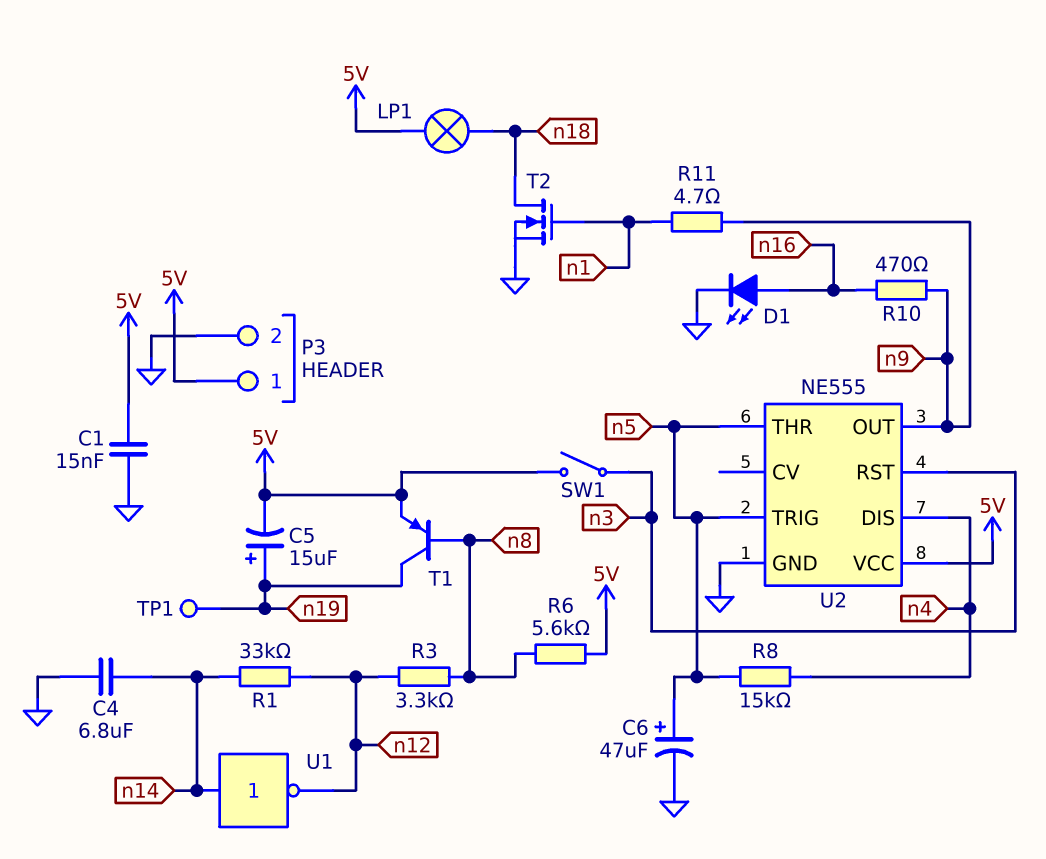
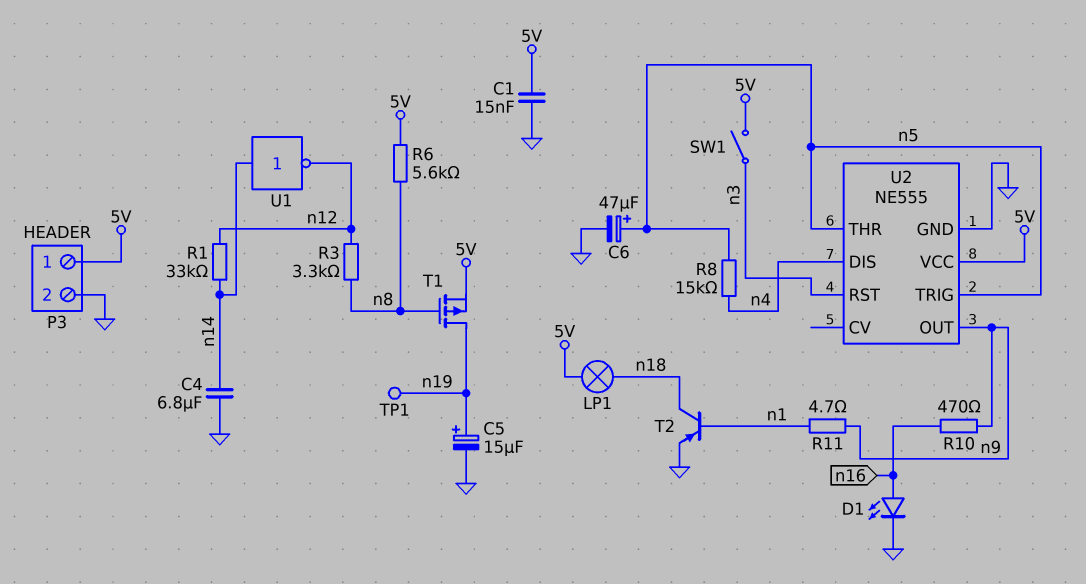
C5: 15uF (plus n19, minus 5V) -> 15uF (plus n19, minus GND)
T1: PNP (B n8, C n19, E 5V) -> PMOS (G n8, D n19, S 5V)
T2: NMOS (G n1, D n18, S GND) -> PNP (B n1, C n18, E GND)

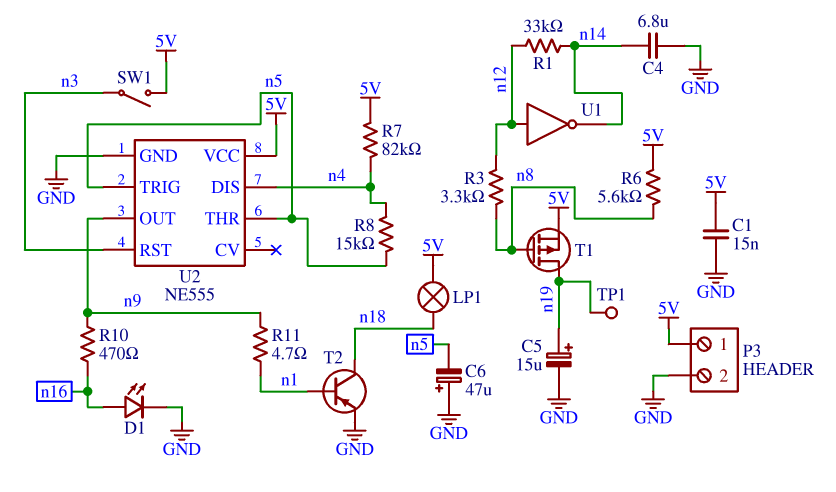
C6: 47uF (plus n5, minus GND) -> 47uF (plus GND, minus n5)
R7: none -> 82k (5V, n4)
U1: NOT (in n14, out n12) -> NOT (in n12, out n14)

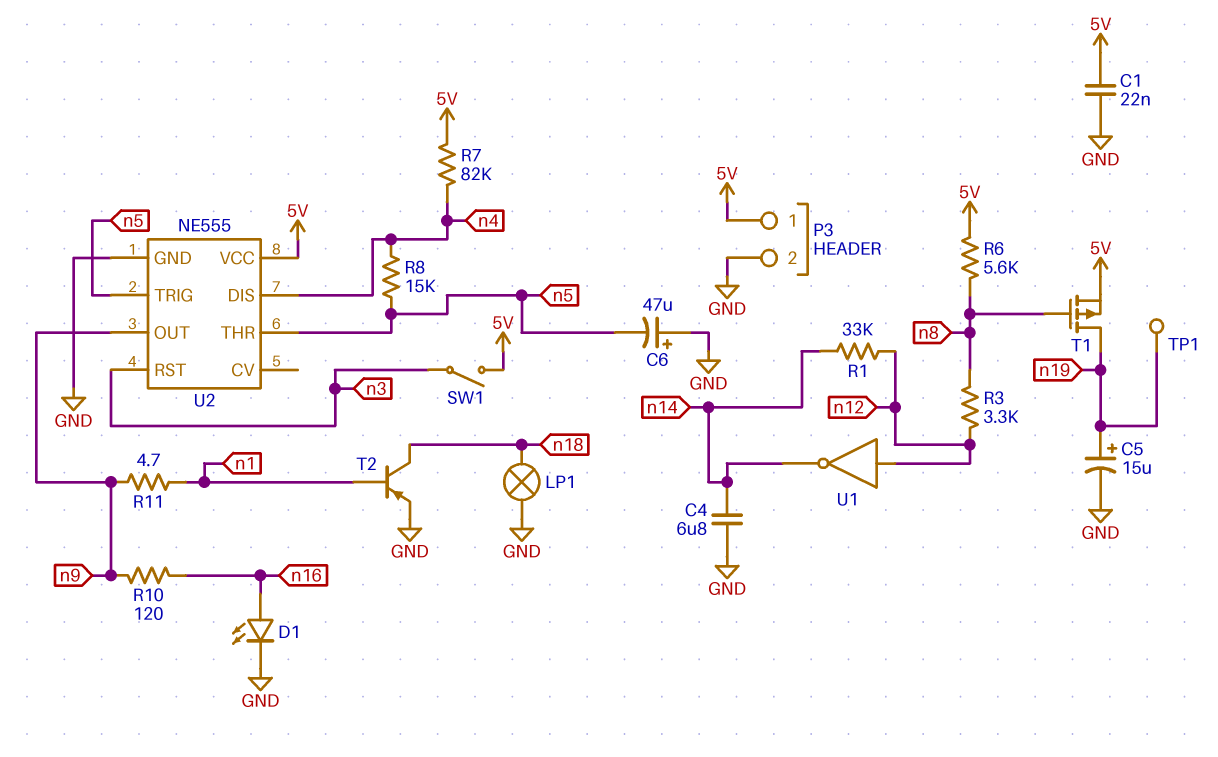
C1: 15nF (5V, GND) -> 22nF (5V, GND)
LP1: lamp (5V, n18) -> lamp (GND, n18)
R10: 470 (n9, n16) -> 120 (n9, n16)

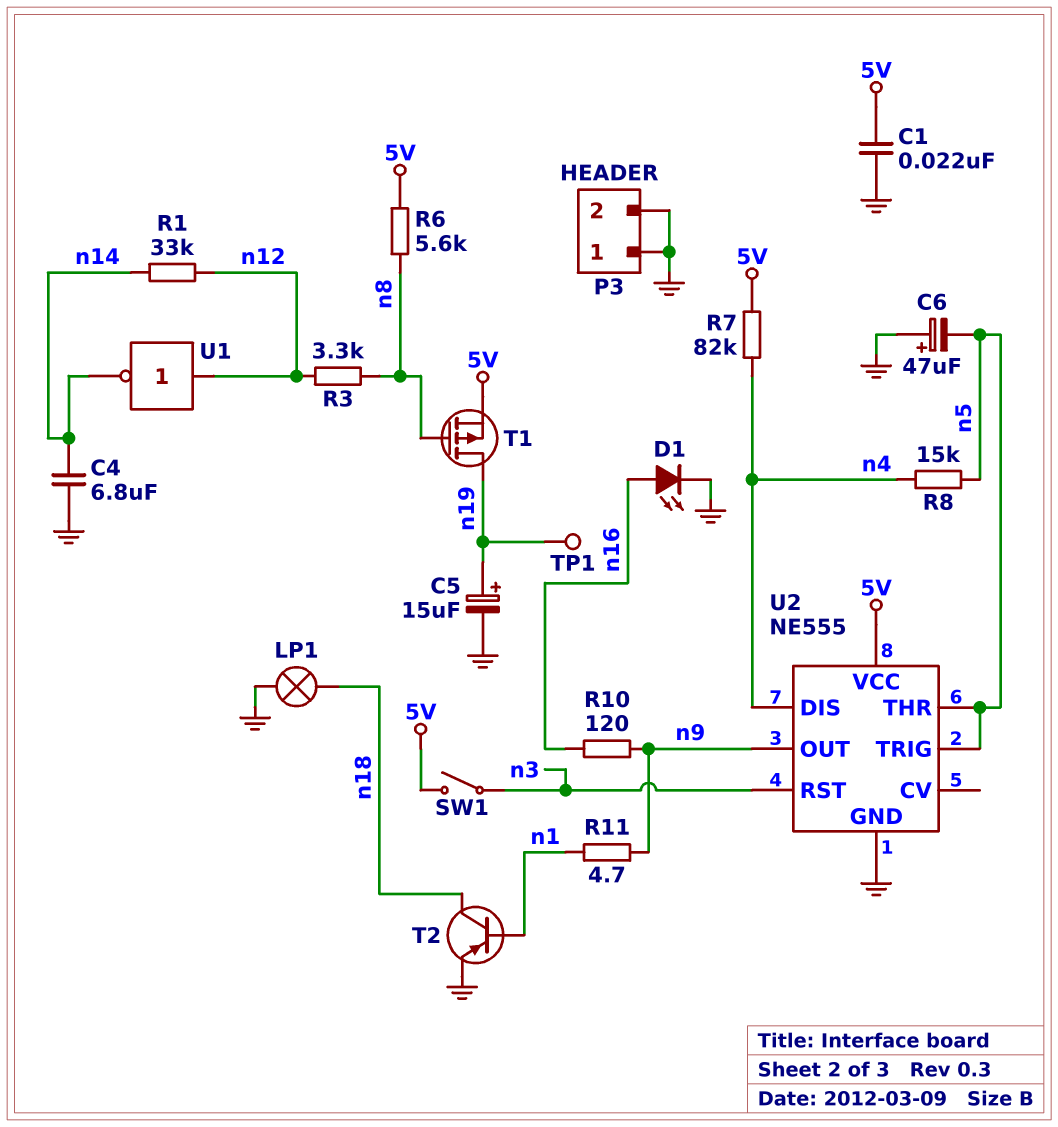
P3 pin 1: 5V -> GND

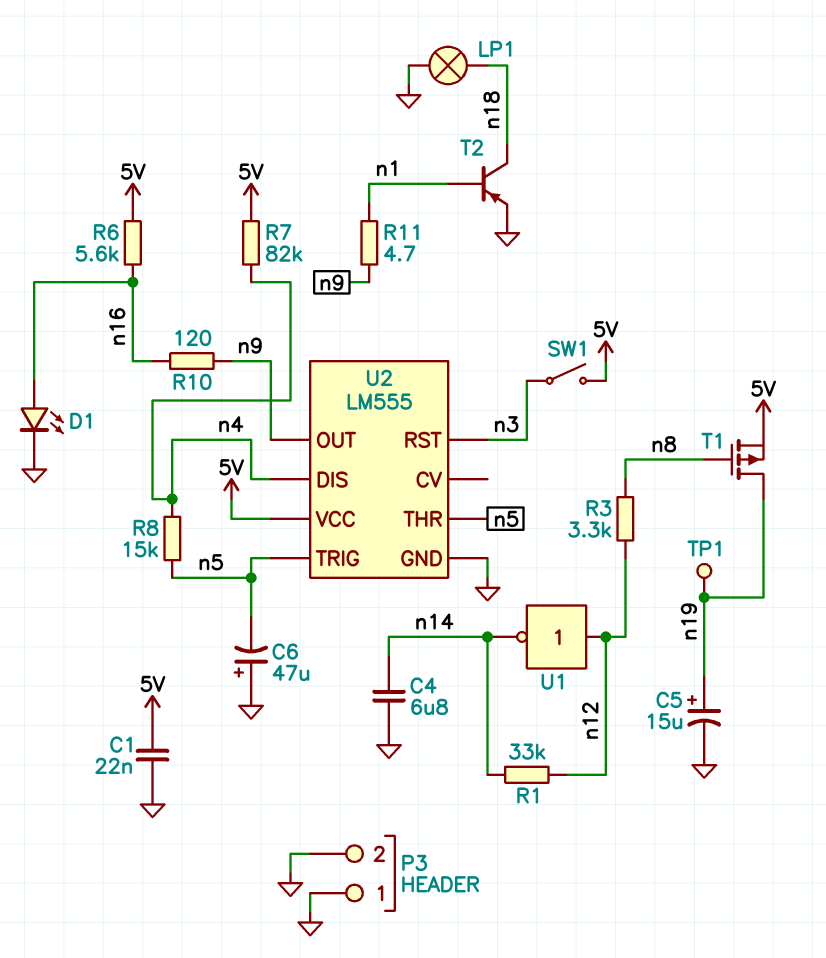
R6: 5.6k (5V, n8) -> 5.6k (5V, n16)
U2: NE555 -> LM555

